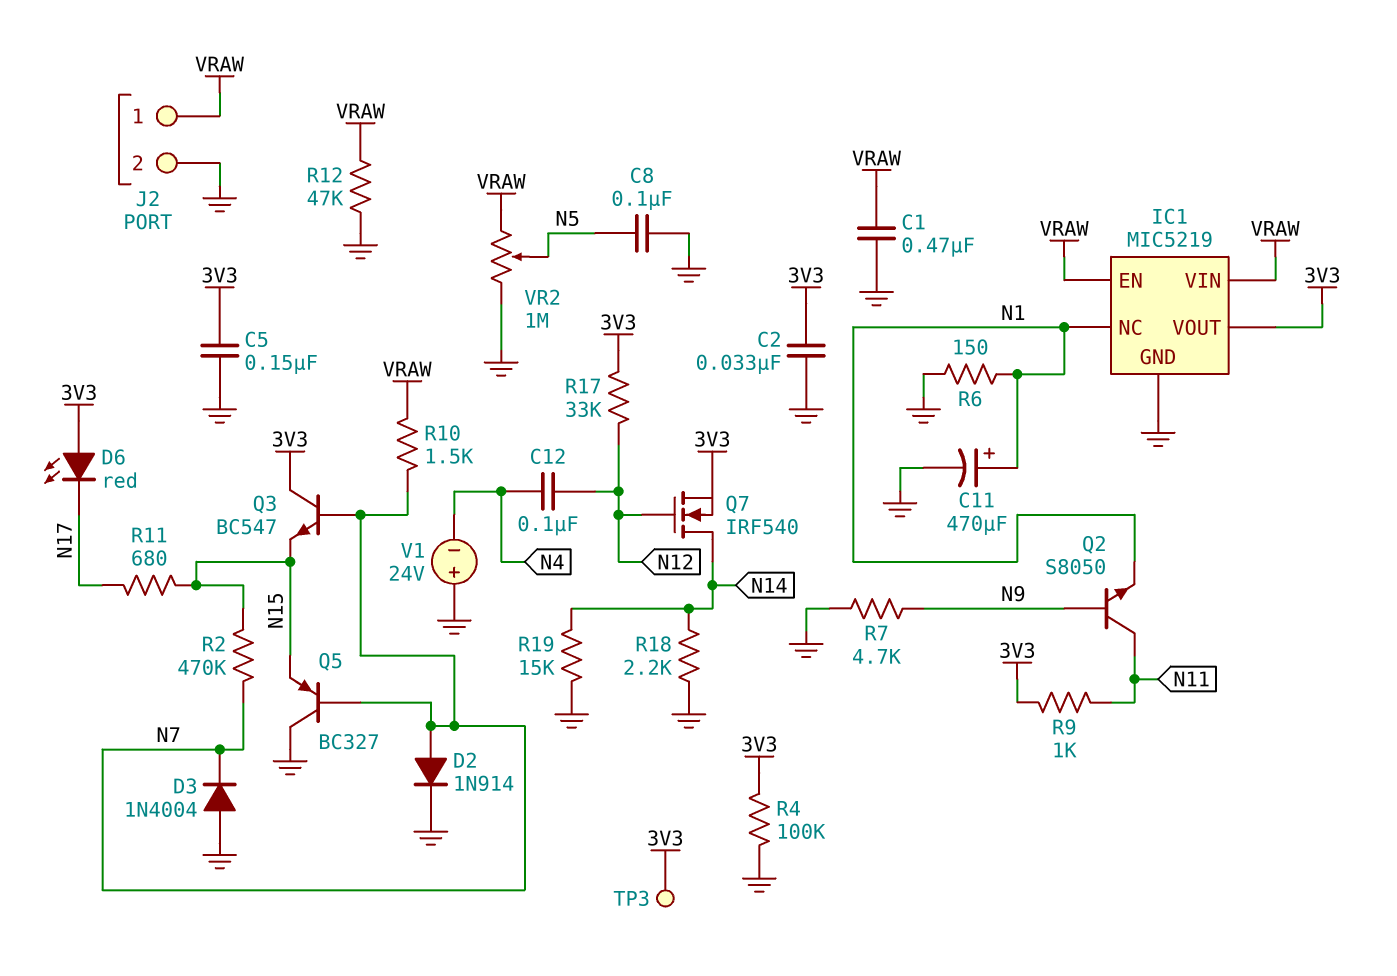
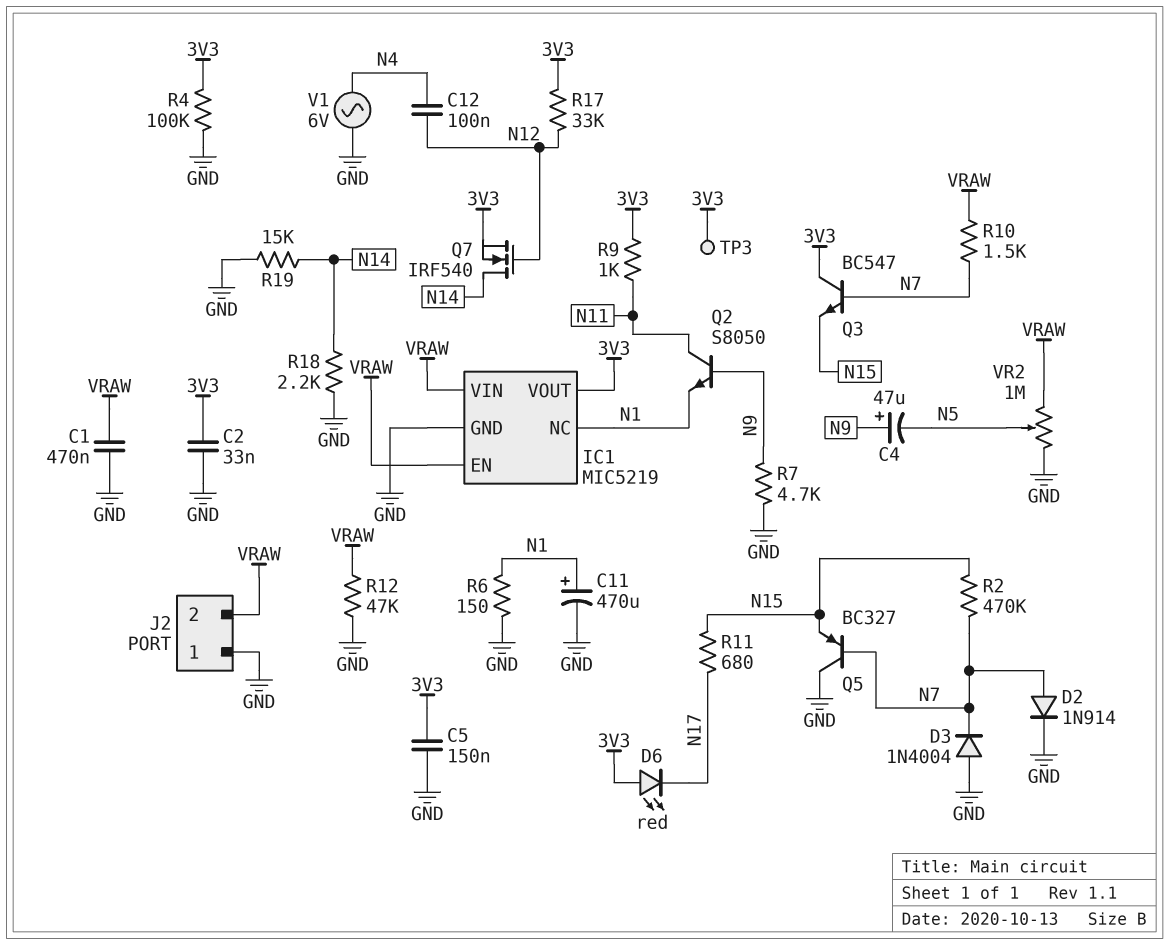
C4: none -> 47uF (plus N9, minus N5)
C8: 100nF (GND, N5) -> none
J2 pin 1: VRAW -> GND
J2 pin 2: GND -> VRAW
V1: 24V (plus GND, minus N4) -> AC 6V (GND, N4)

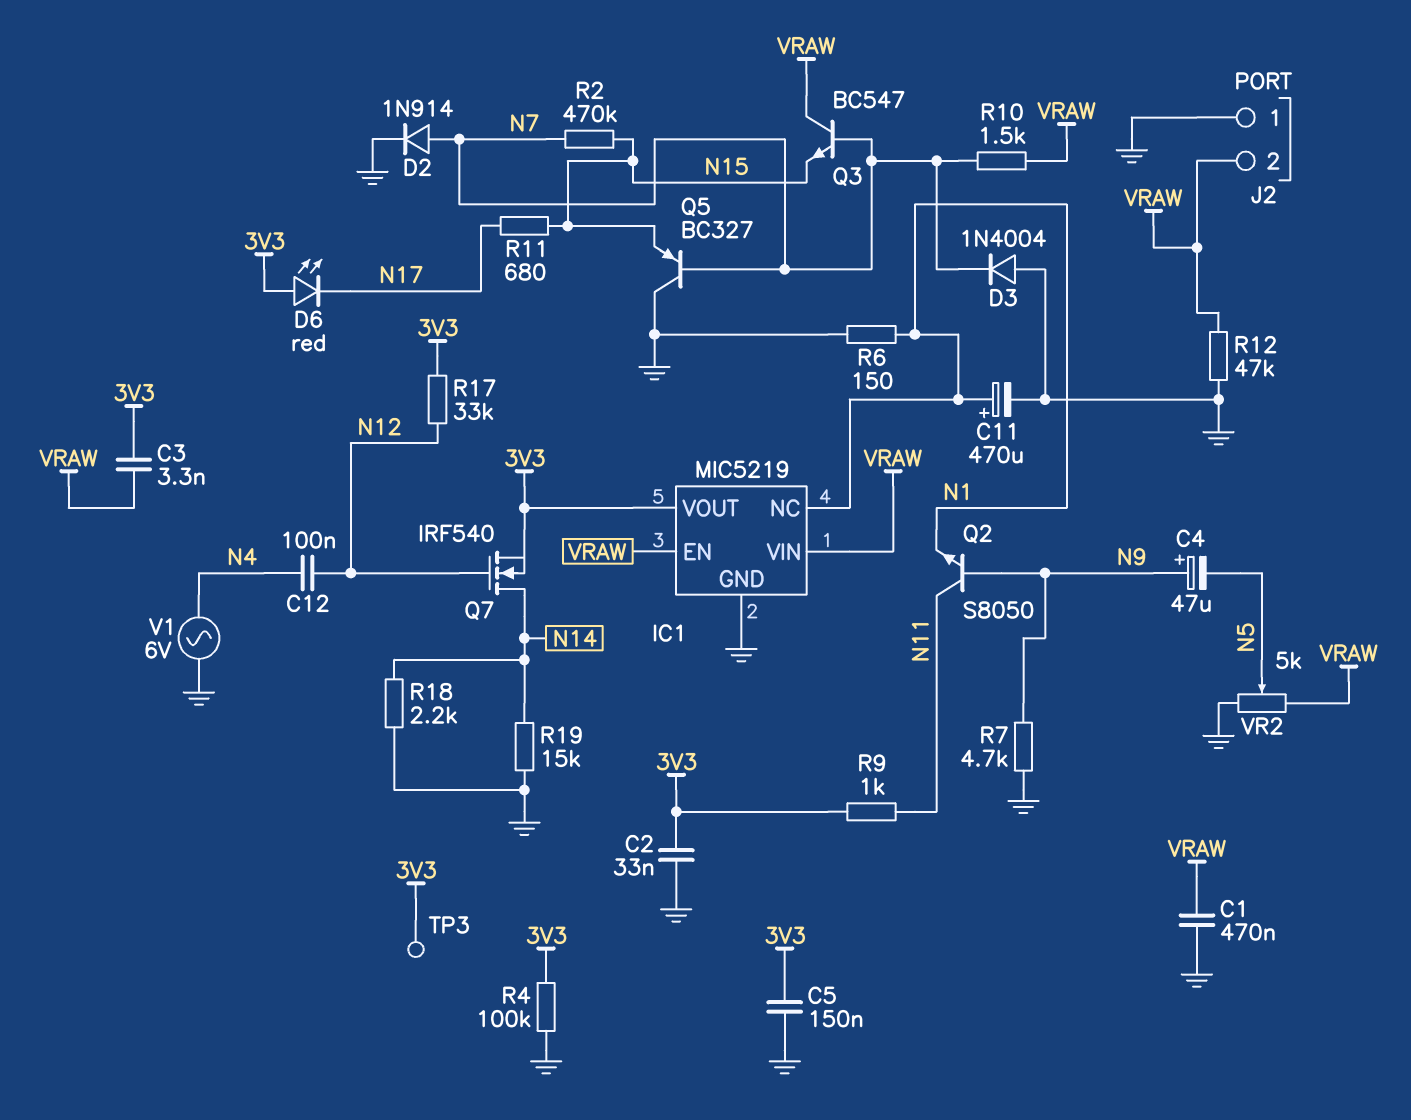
C3: none -> 3.3nF (3V3, VRAW)
Q3: NPN BC547 (B N7, C 3V3, E N15) -> NPN BC547 (B N7, C VRAW, E N15)
VR2: 1M (GND, VRAW, wiper N5) -> 5k (GND, VRAW, wiper N5)

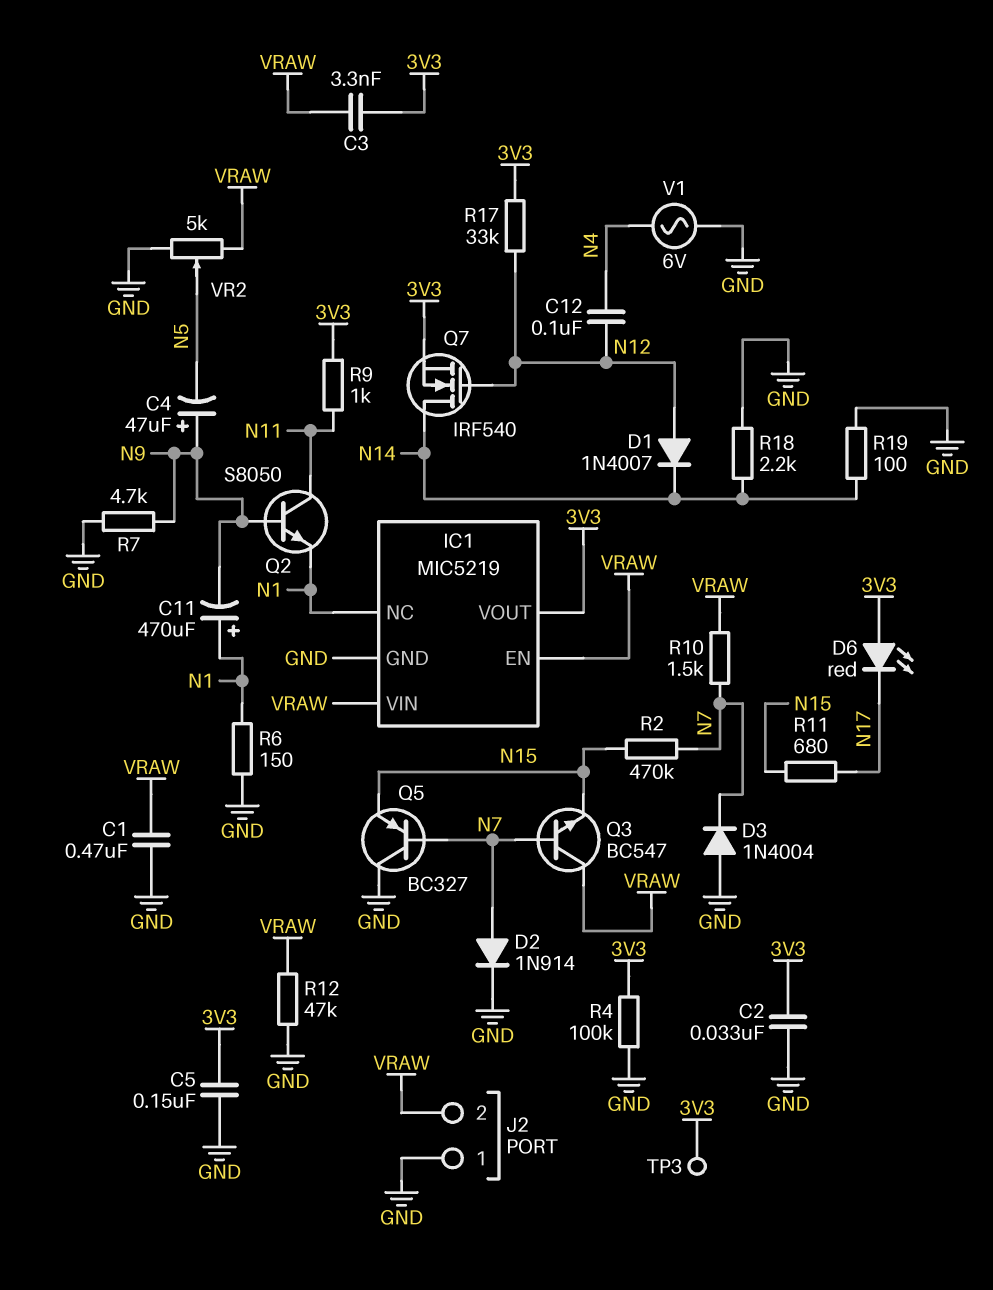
C11: 470uF (plus N1, minus GND) -> 470uF (plus N1, minus N9)
D1: none -> diode 1N4007 (A N12, K N14)
R19: 15k (GND, N14) -> 100 (GND, N14)

